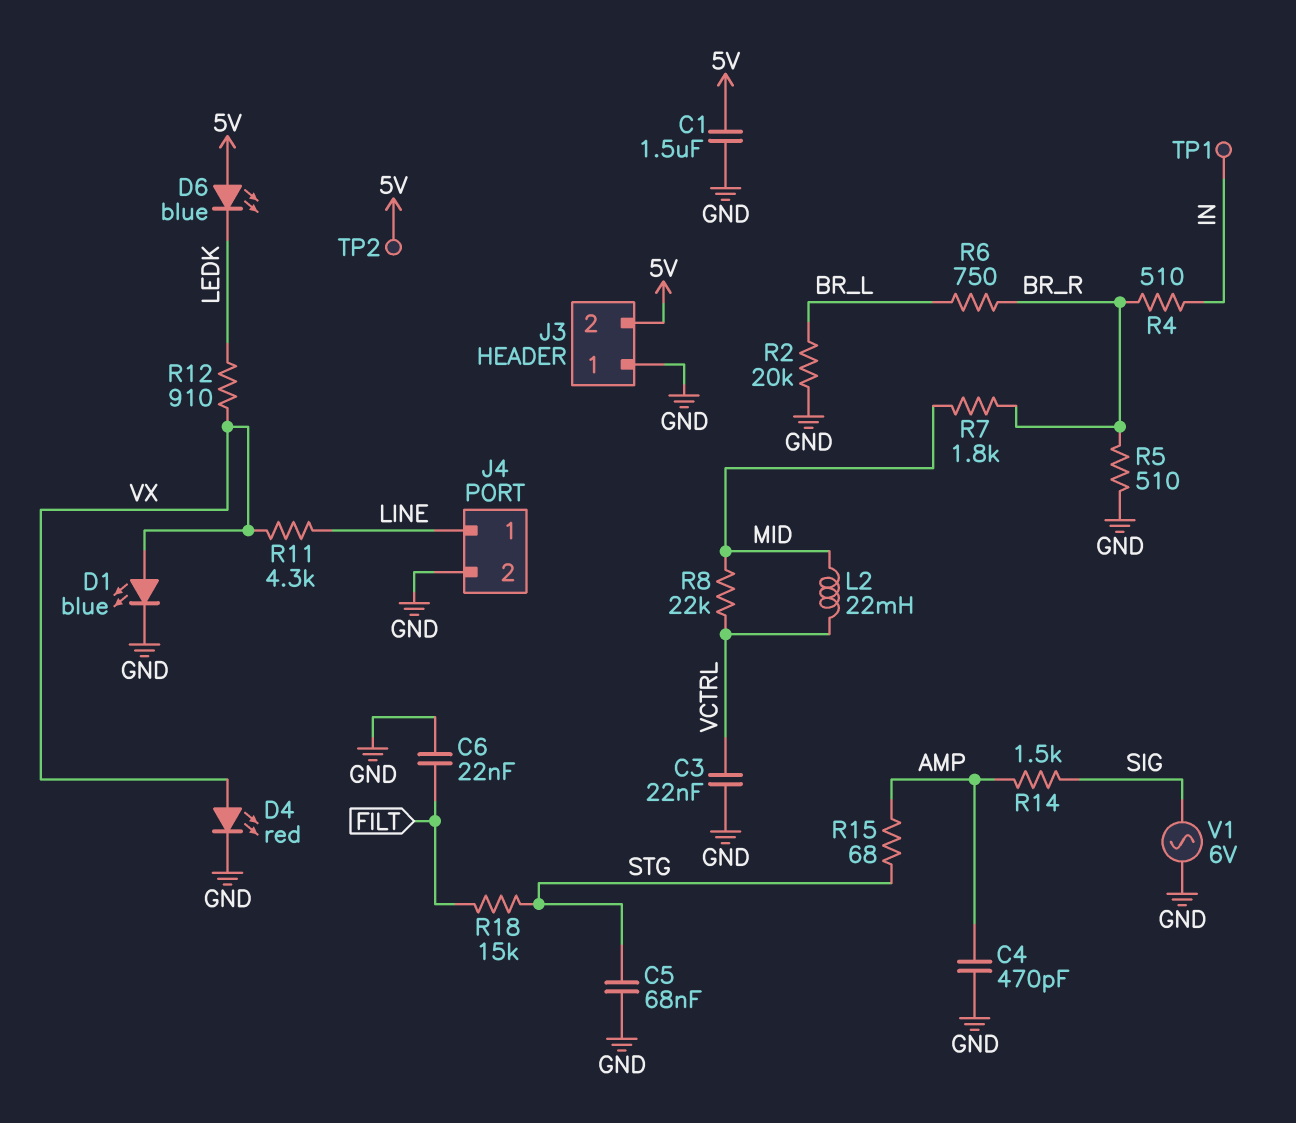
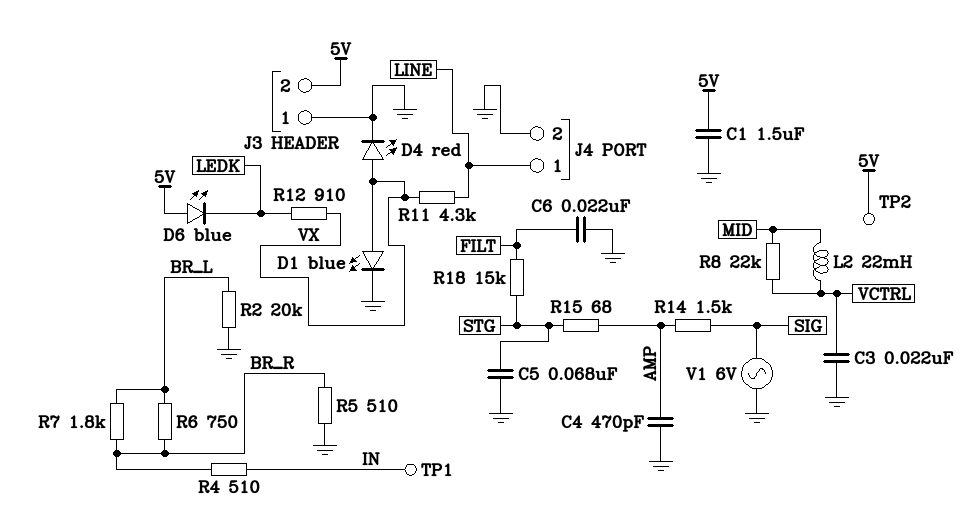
R7: 1.8k (BR_R, MID) -> 1.8k (BR_L, BR_R)

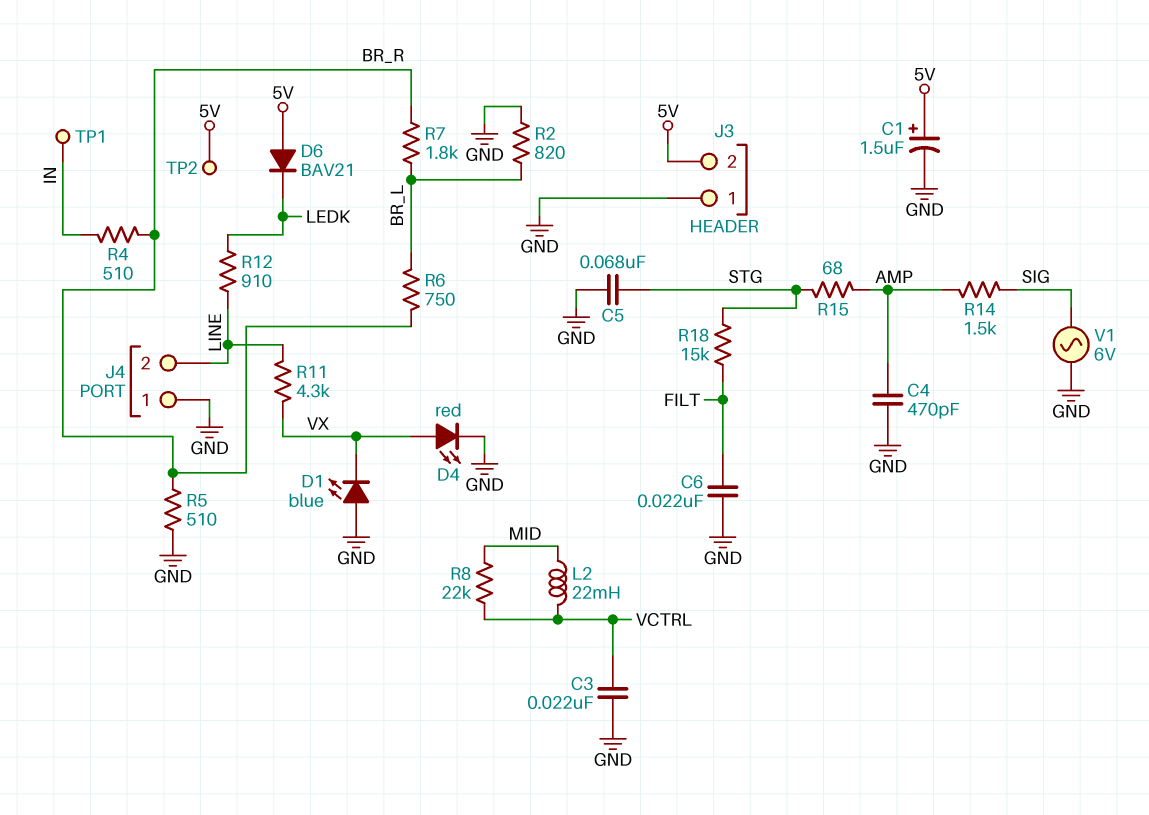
C1: 1.5uF (5V, GND) -> 1.5uF (plus 5V, minus GND)
D1: LED blue (A VX, K GND) -> LED blue (A GND, K VX)
D6: LED blue (A 5V, K LEDK) -> diode BAV21 (A 5V, K LEDK)
J4 pin 1: LINE -> GND
J4 pin 2: GND -> LINE
R2: 20k (BR_L, GND) -> 820 (BR_L, GND)
R12: 910 (LEDK, VX) -> 910 (LEDK, LINE)

